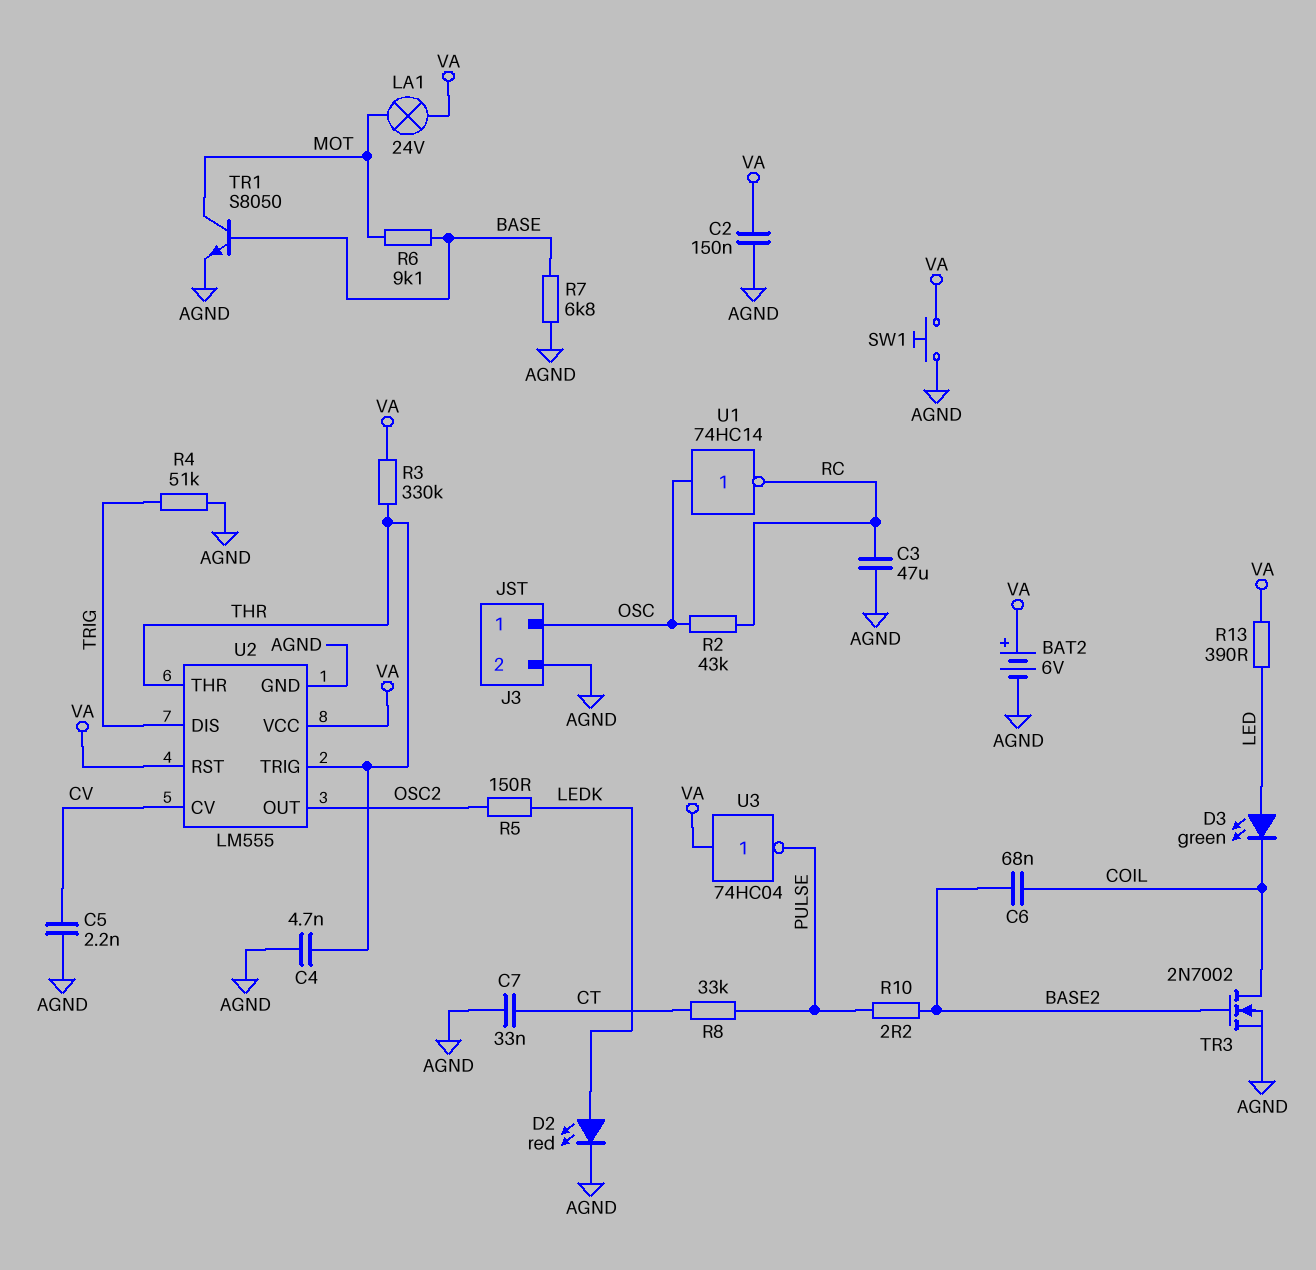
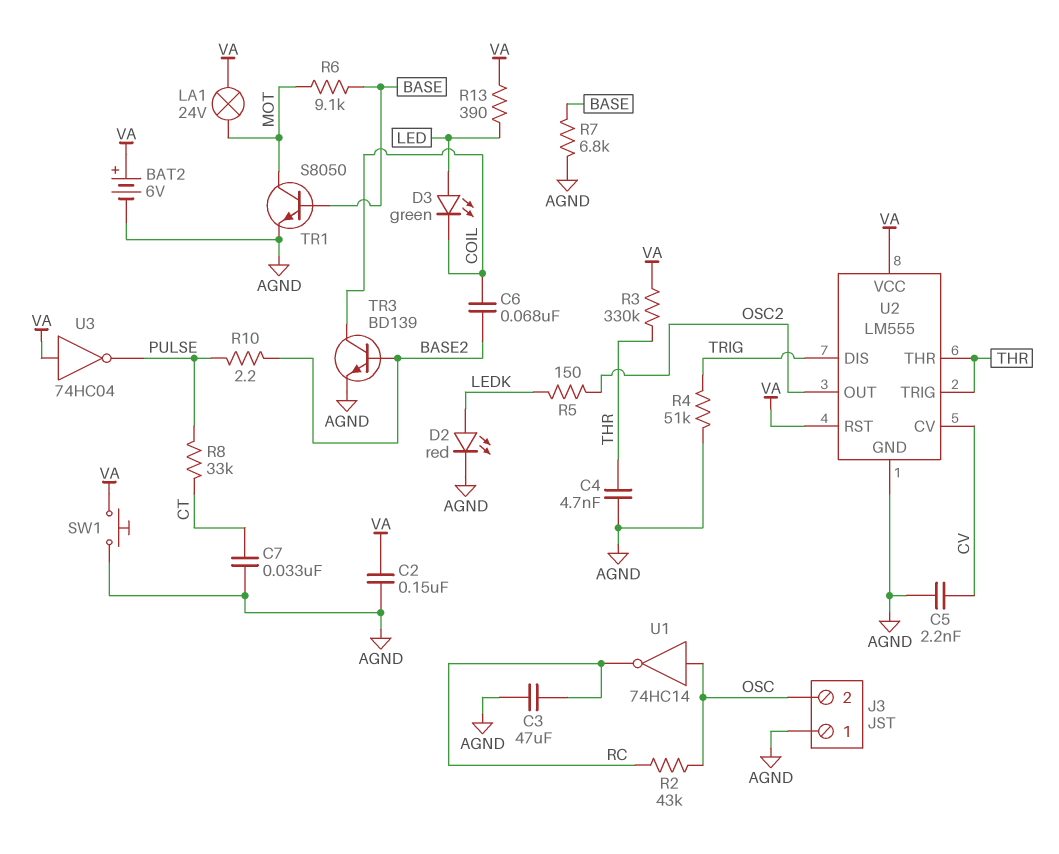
J3 pin 1: OSC -> AGND
J3 pin 2: AGND -> OSC
TR3: NMOS 2N7002 (G BASE2, D COIL, S AGND) -> NPN BD139 (B BASE2, C COIL, E AGND)

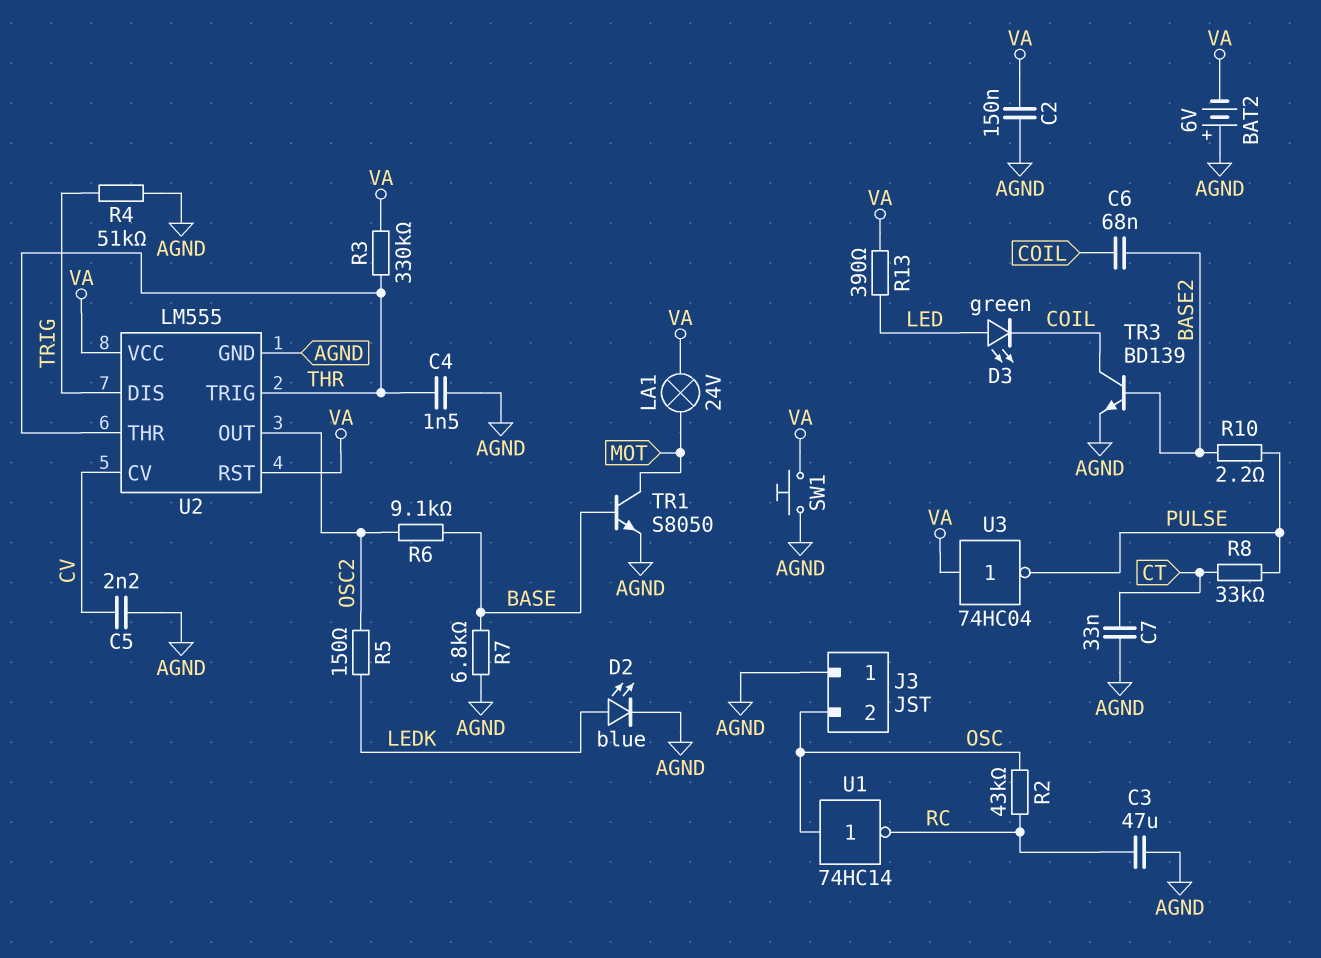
BAT2: 6V (plus VA, minus AGND) -> 6V (plus AGND, minus VA)
C4: 4.7nF (AGND, THR) -> 1.5nF (AGND, THR)
D2: LED red (A LEDK, K AGND) -> LED blue (A LEDK, K AGND)
R6: 9.1k (BASE, MOT) -> 9.1k (BASE, OSC2)

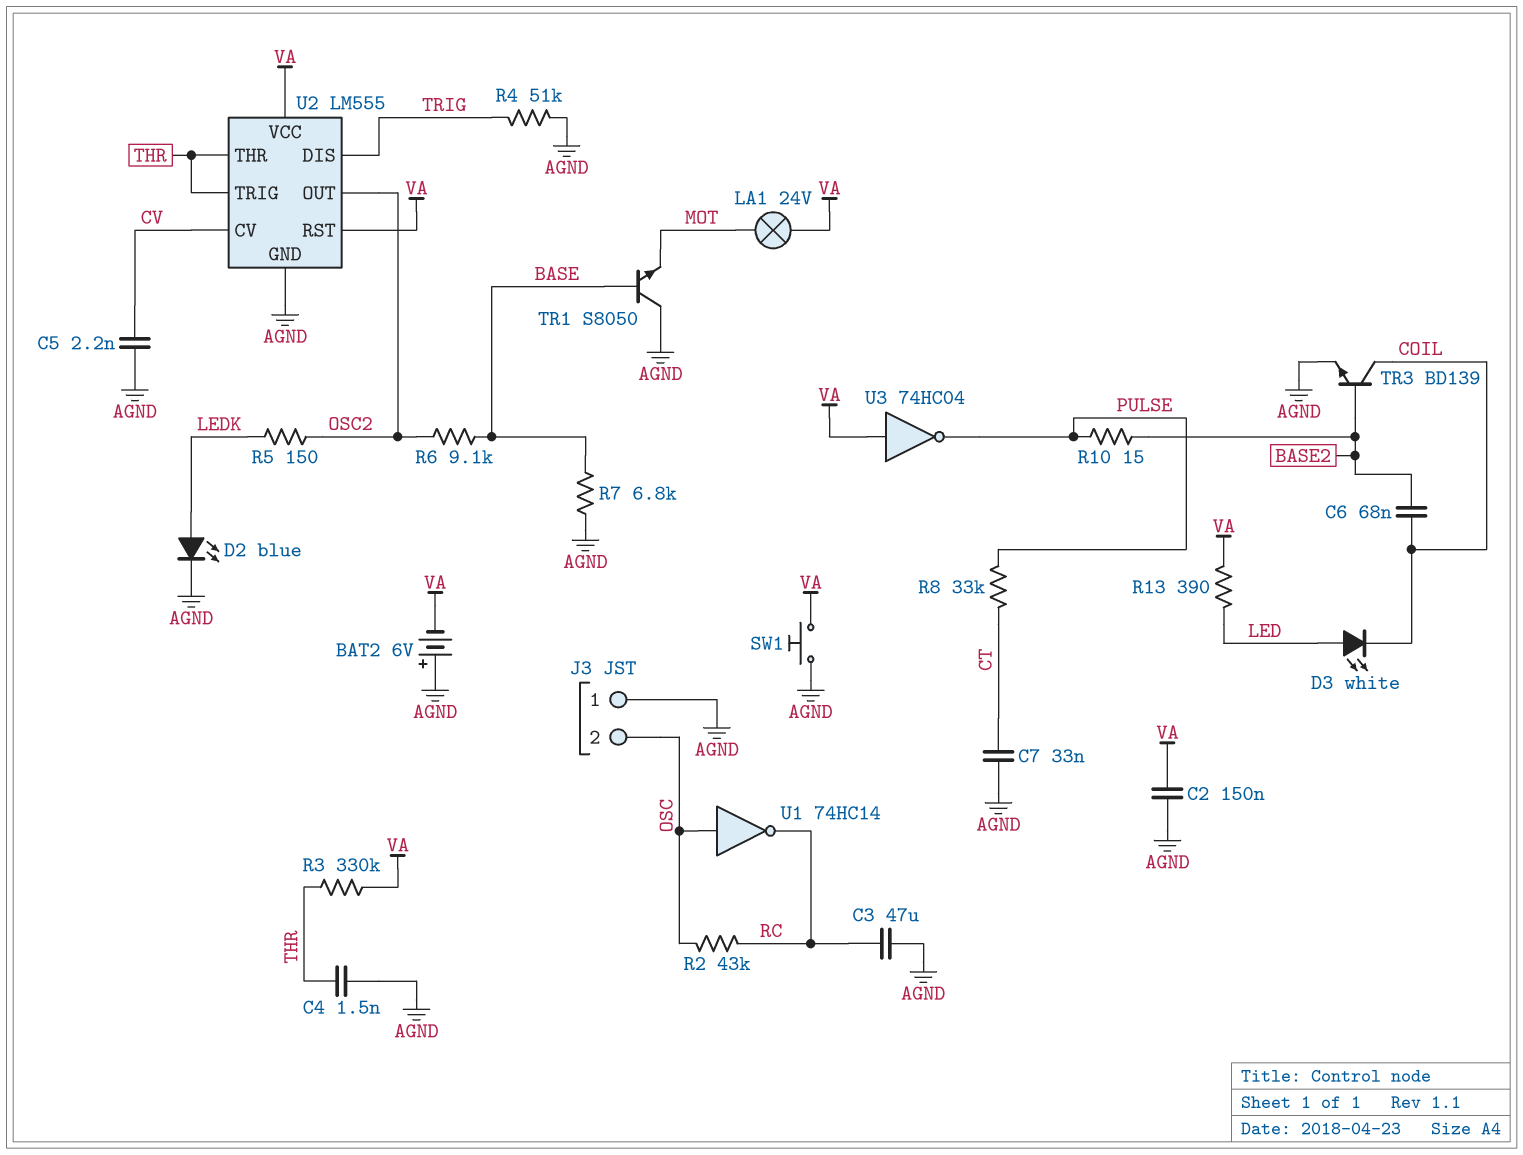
D3: LED green (A LED, K COIL) -> LED white (A LED, K COIL)
R10: 2.2 (BASE2, PULSE) -> 15 (BASE2, PULSE)
TR1: NPN S8050 (B BASE, C MOT, E AGND) -> NPN S8050 (B BASE, C AGND, E MOT)

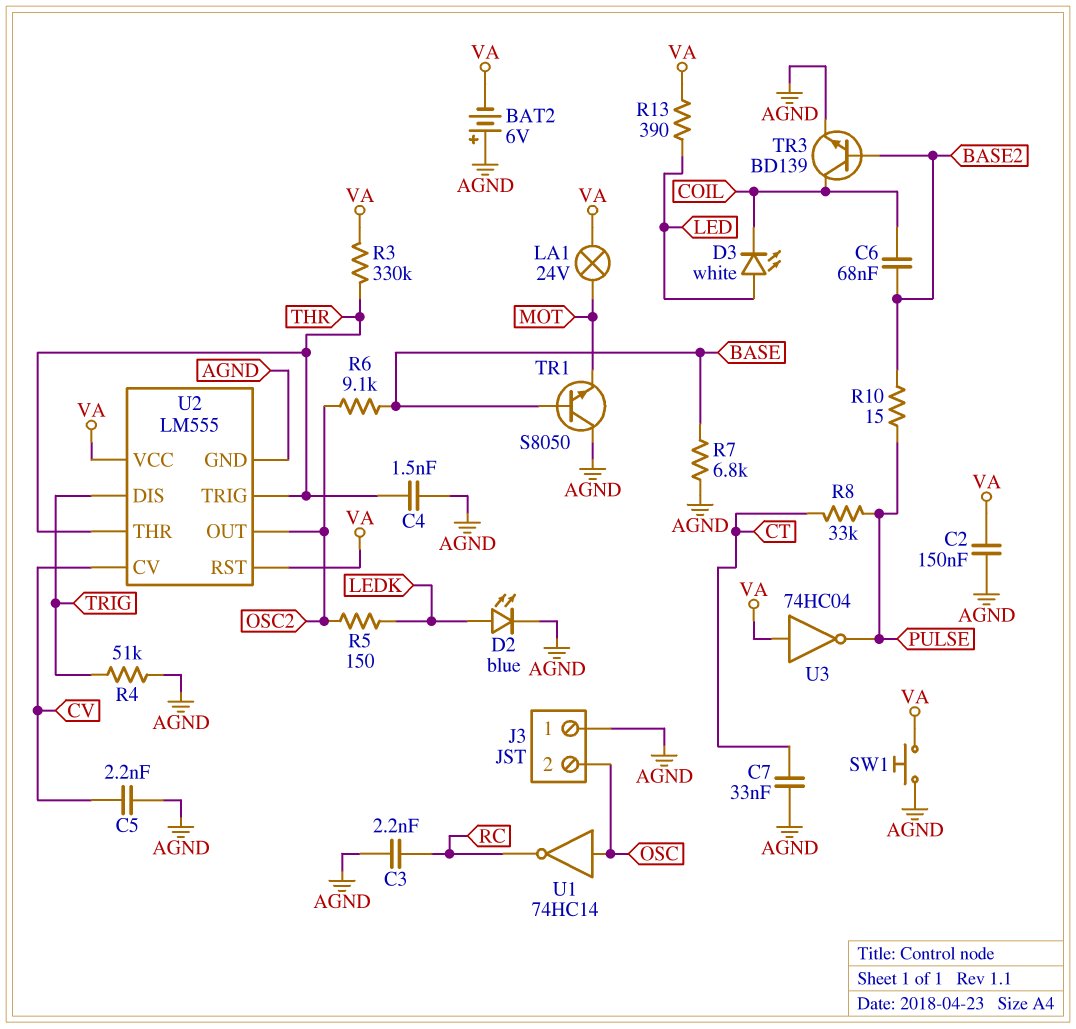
C3: 47uF (AGND, RC) -> 2.2nF (AGND, RC)
R2: 43k (OSC, RC) -> none

